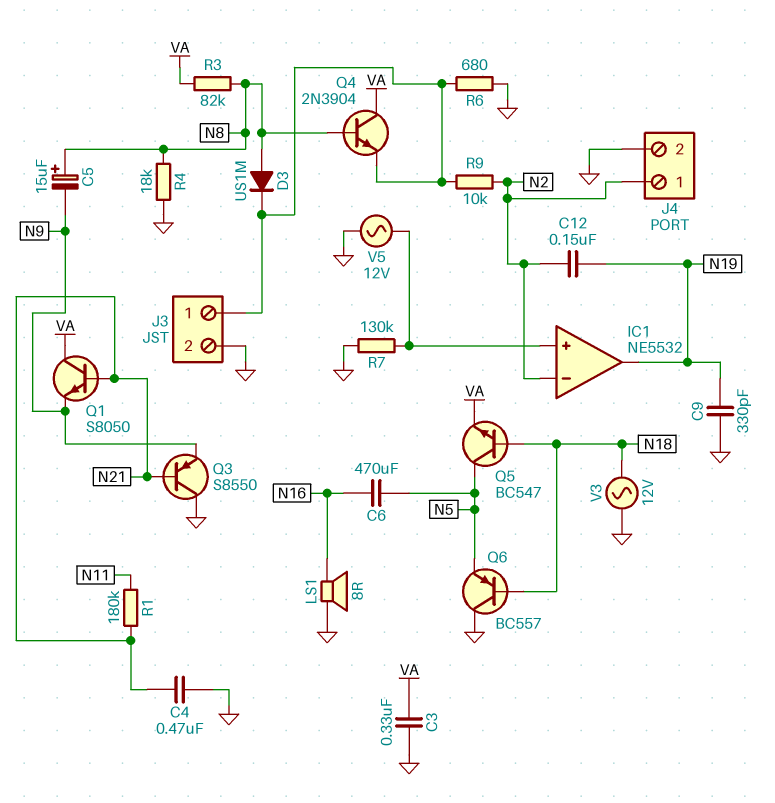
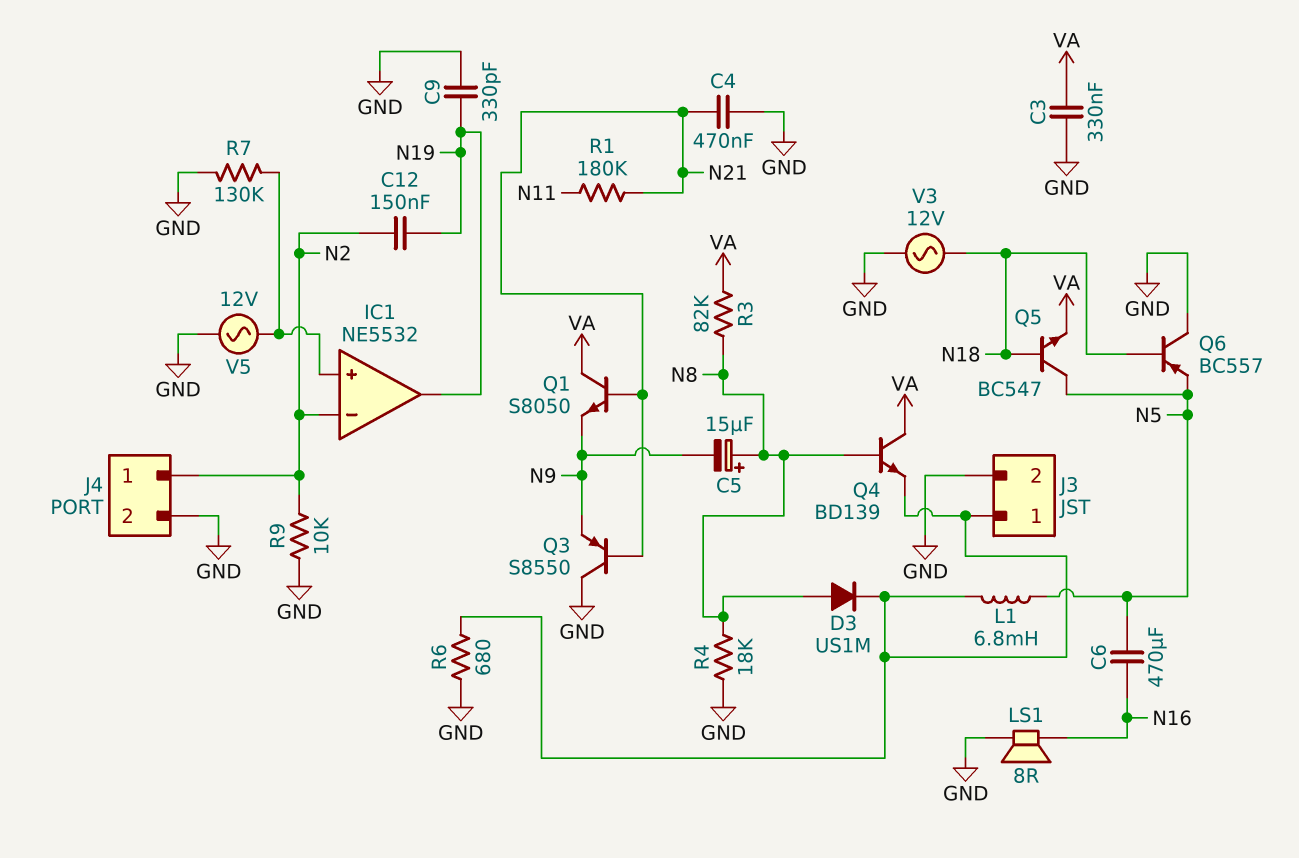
L1: none -> 6.8mH (J3/1, N5)
Q4: NPN 2N3904 (B N8, C VA, E J3/1) -> NPN BD139 (B N8, C VA, E J3/1)
R9: 10k (J3/1, N2) -> 10k (GND, N2)

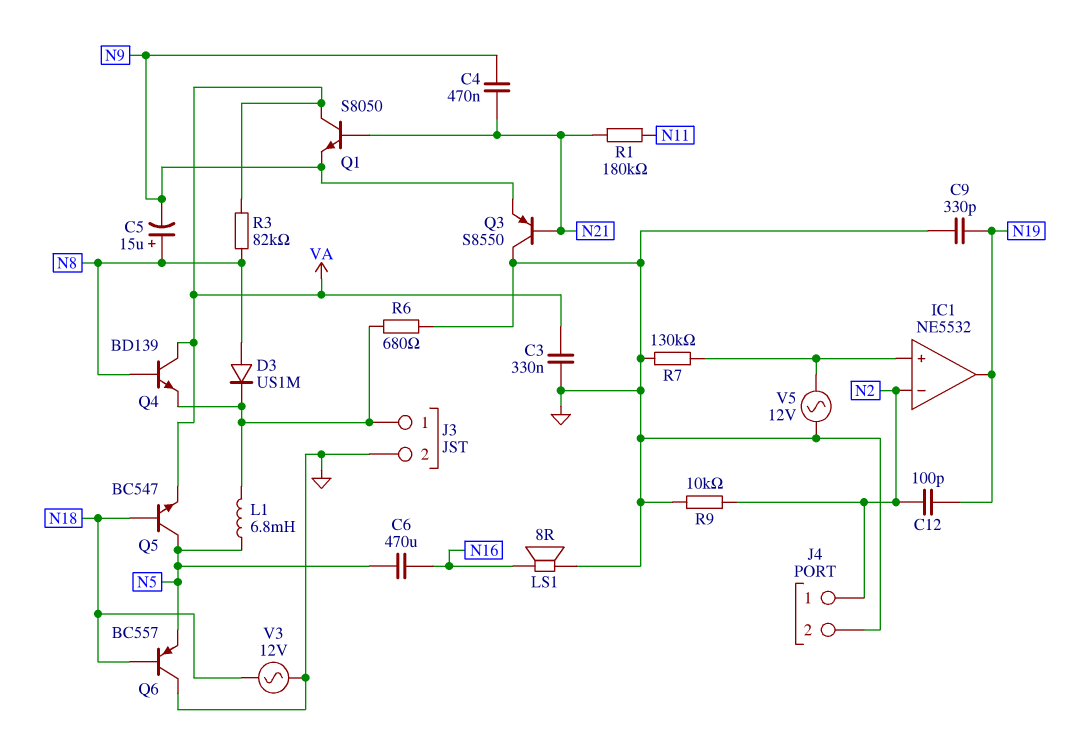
C4: 470nF (GND, N21) -> 470nF (N9, N21)
C12: 150nF (N2, N19) -> 100pF (N2, N19)
R4: 18k (GND, N8) -> none

